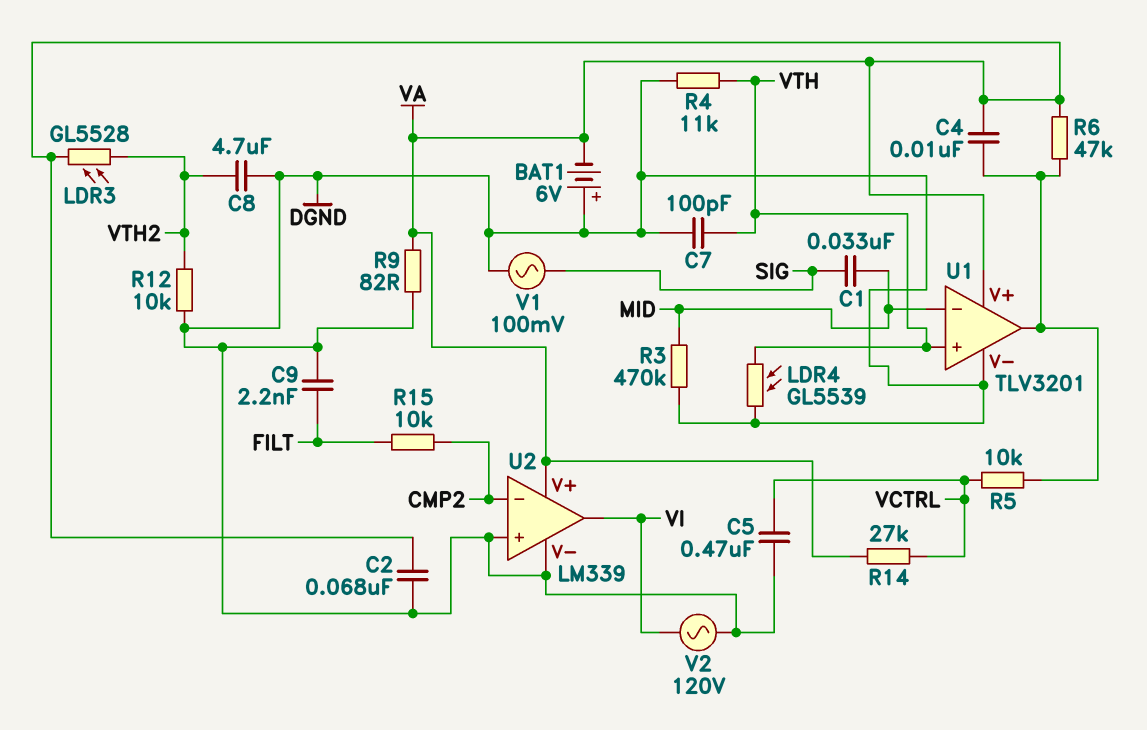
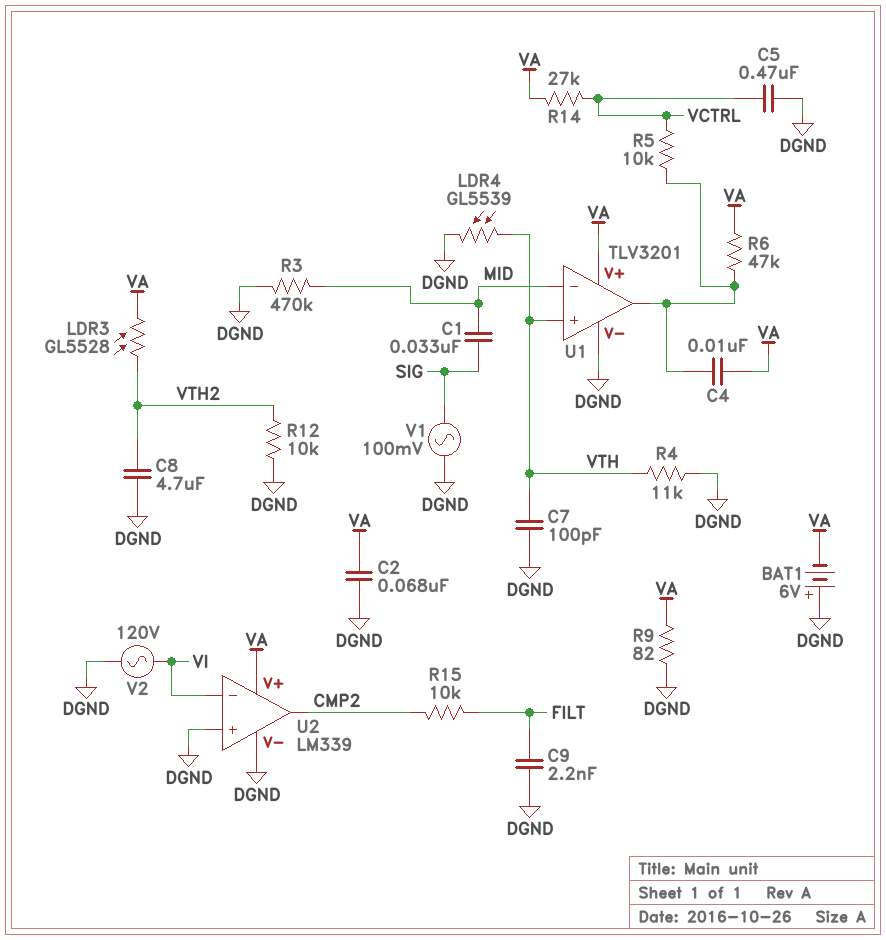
U2 pin in-: CMP2 -> VI
U2 pin out: VI -> CMP2

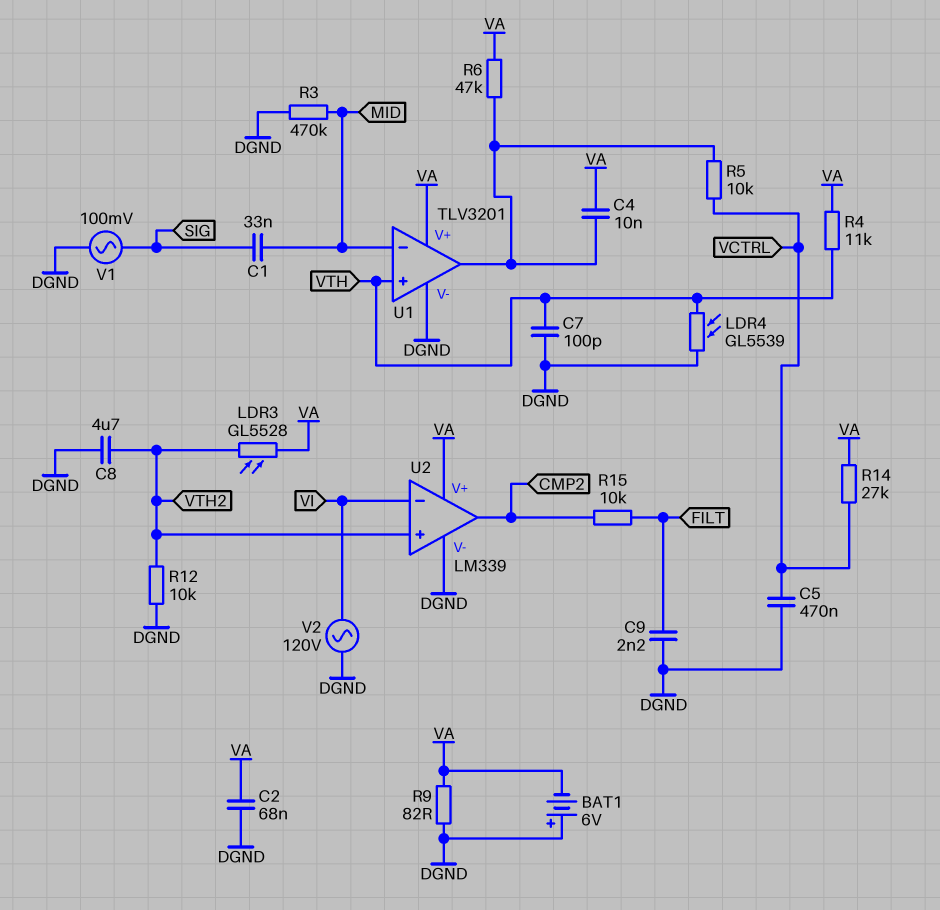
R4: 11k (DGND, VTH) -> 11k (VA, VTH)
U2 pin in+: DGND -> VTH2

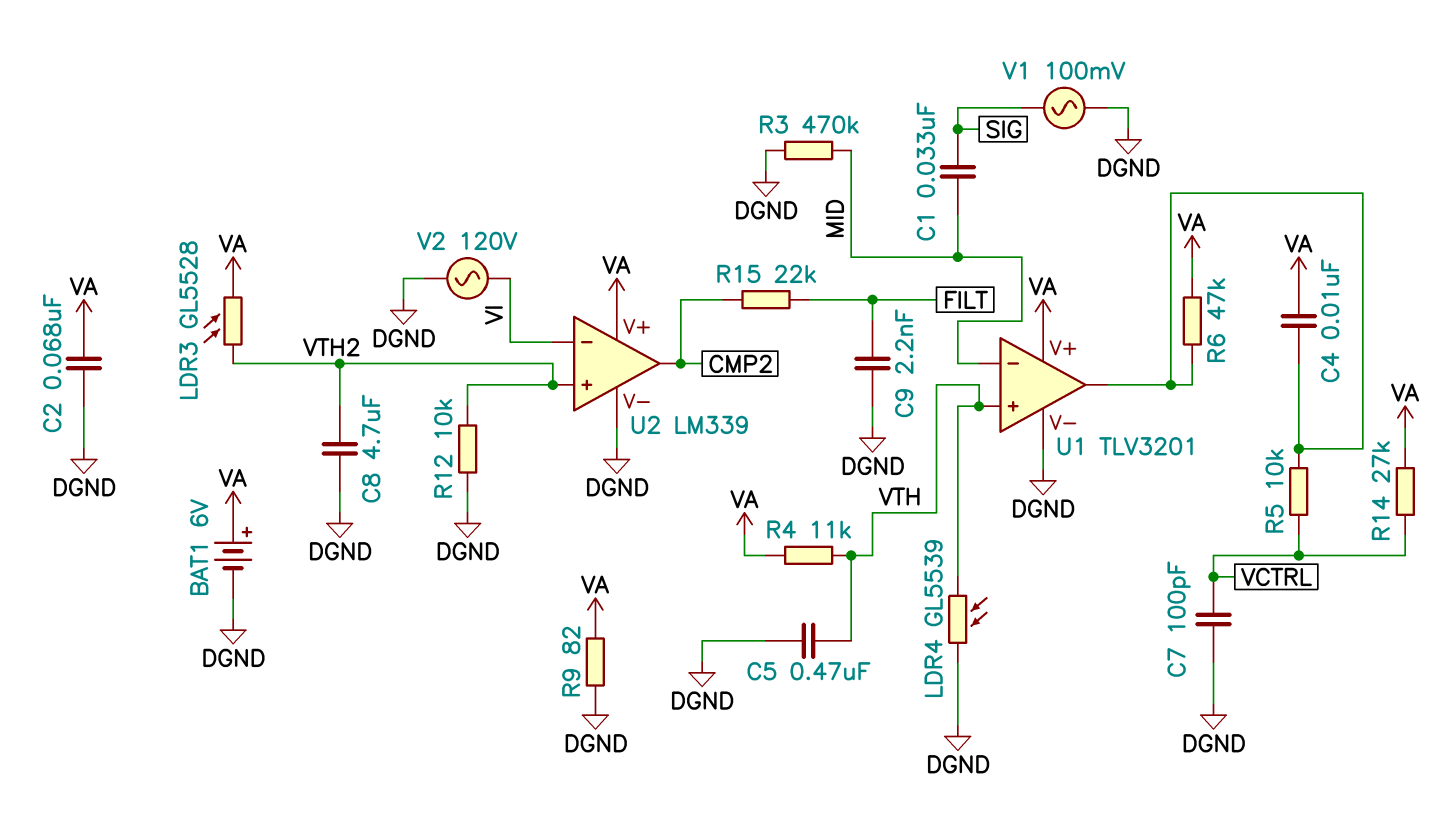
BAT1: 6V (plus DGND, minus VA) -> 6V (plus VA, minus DGND)
C5: 470nF (DGND, VCTRL) -> 470nF (DGND, VTH)
C7: 100pF (DGND, VTH) -> 100pF (DGND, VCTRL)
R15: 10k (CMP2, FILT) -> 22k (CMP2, FILT)

